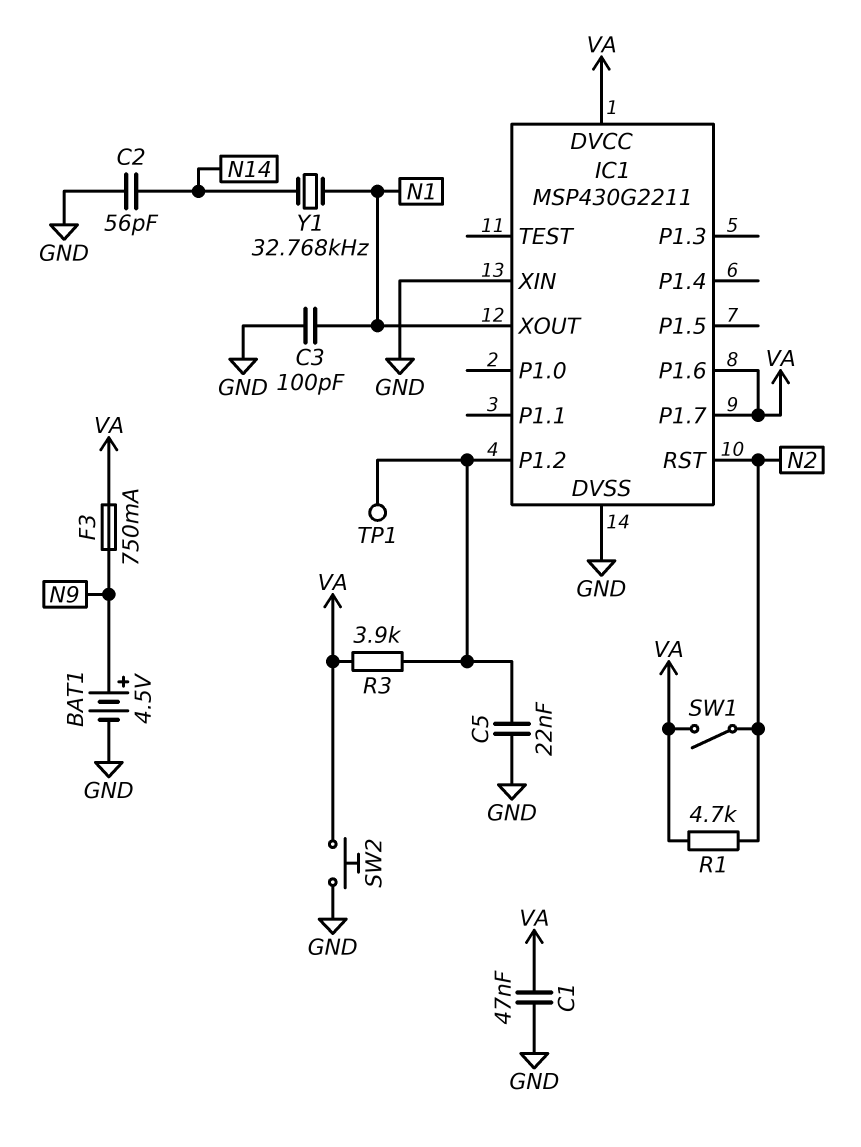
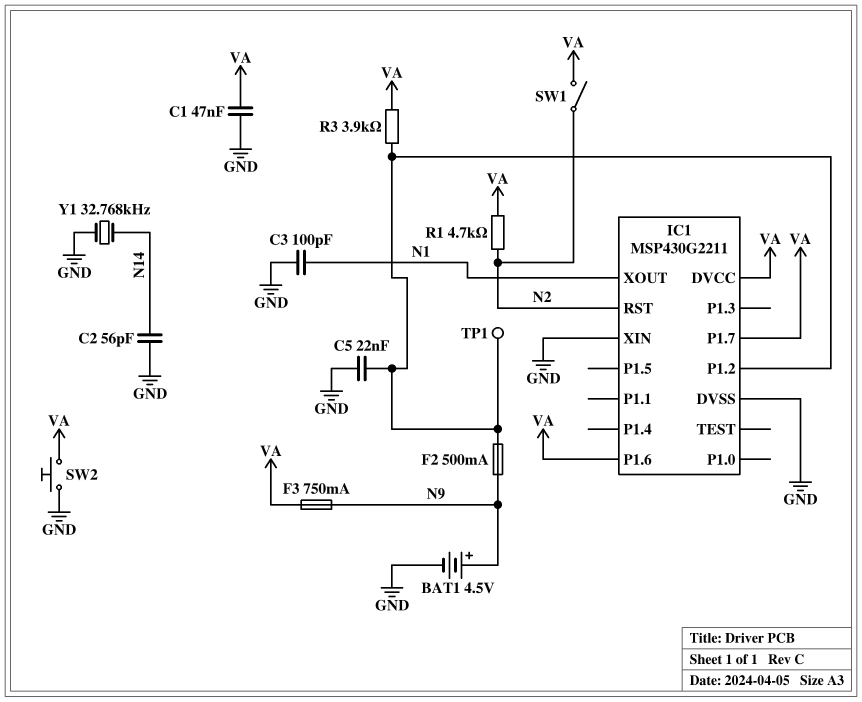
F2: none -> 500mA (IC1/P1.2, N9)
Y1: 32.768kHz (N1, N14) -> 32.768kHz (GND, N14)

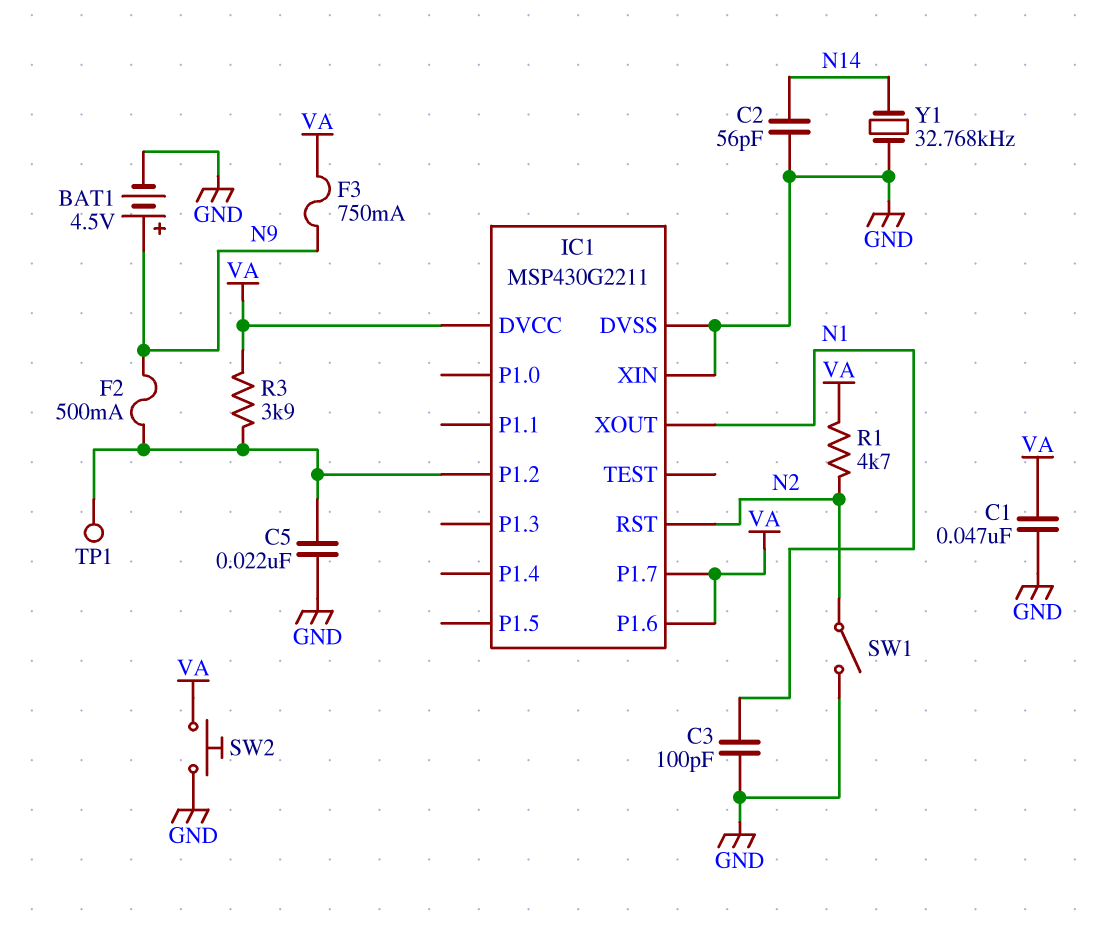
SW1: switch (N2, VA) -> switch (GND, N2)

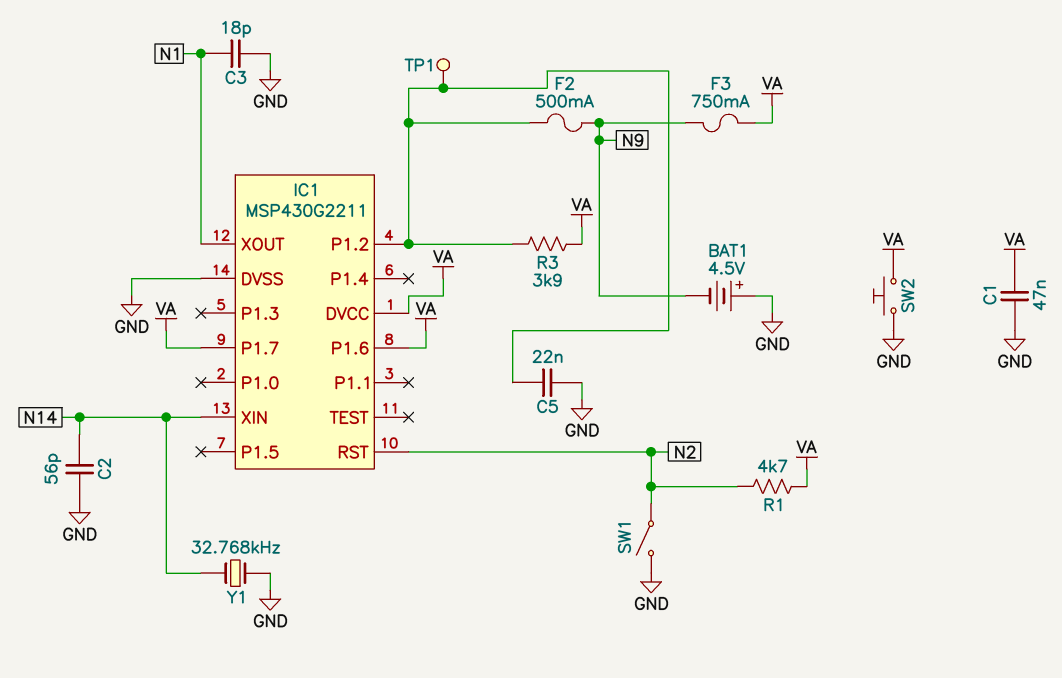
BAT1: 4.5V (plus N9, minus GND) -> 4.5V (plus GND, minus N9)
C3: 100pF (GND, N1) -> 18pF (GND, N1)
IC1 pin XIN: GND -> N14

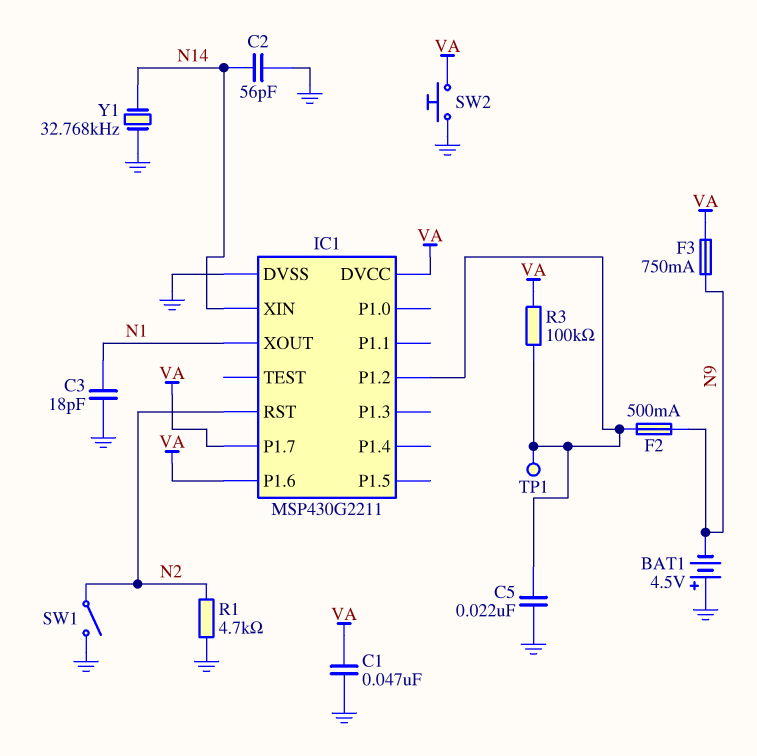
R1: 4.7k (N2, VA) -> 4.7k (GND, N2)
R3: 3.9k (IC1/P1.2, VA) -> 100k (IC1/P1.2, VA)

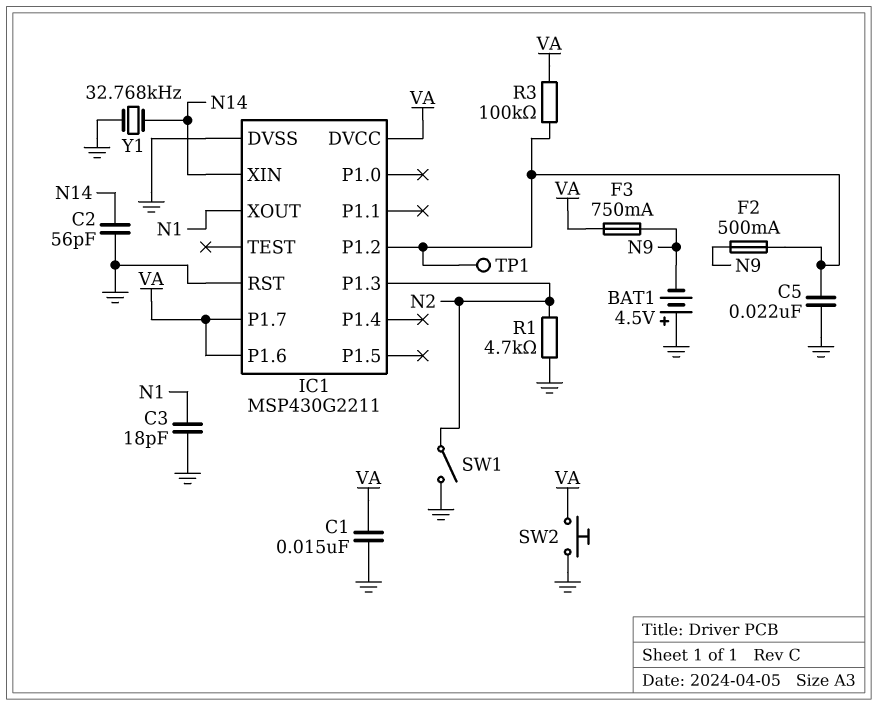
C1: 47nF (GND, VA) -> 15nF (GND, VA)
IC1 pin P1.3: none -> N2
IC1 pin RST: N2 -> GND

